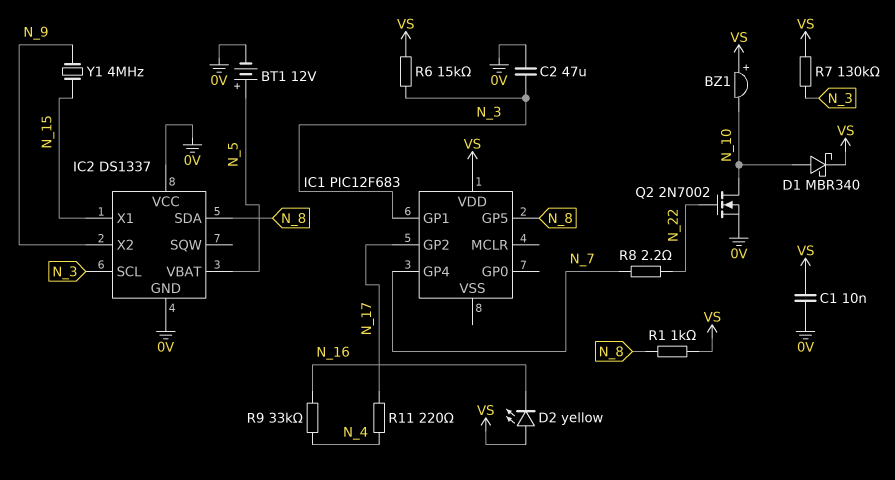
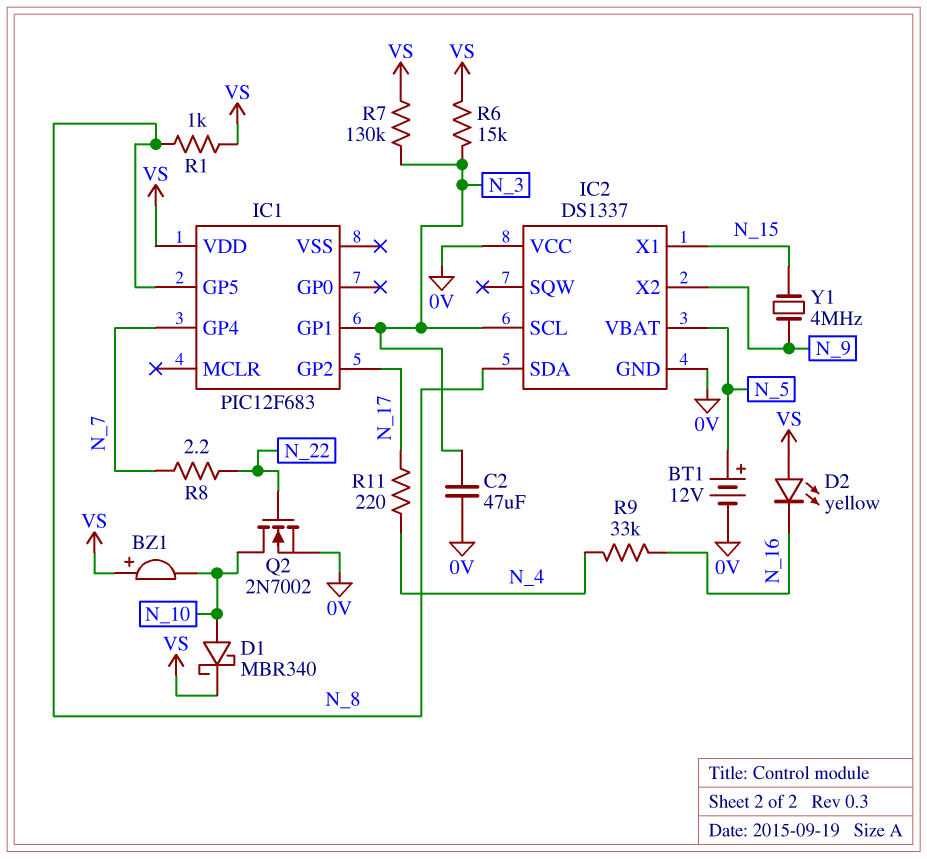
C1: 10nF (0V, VS) -> none

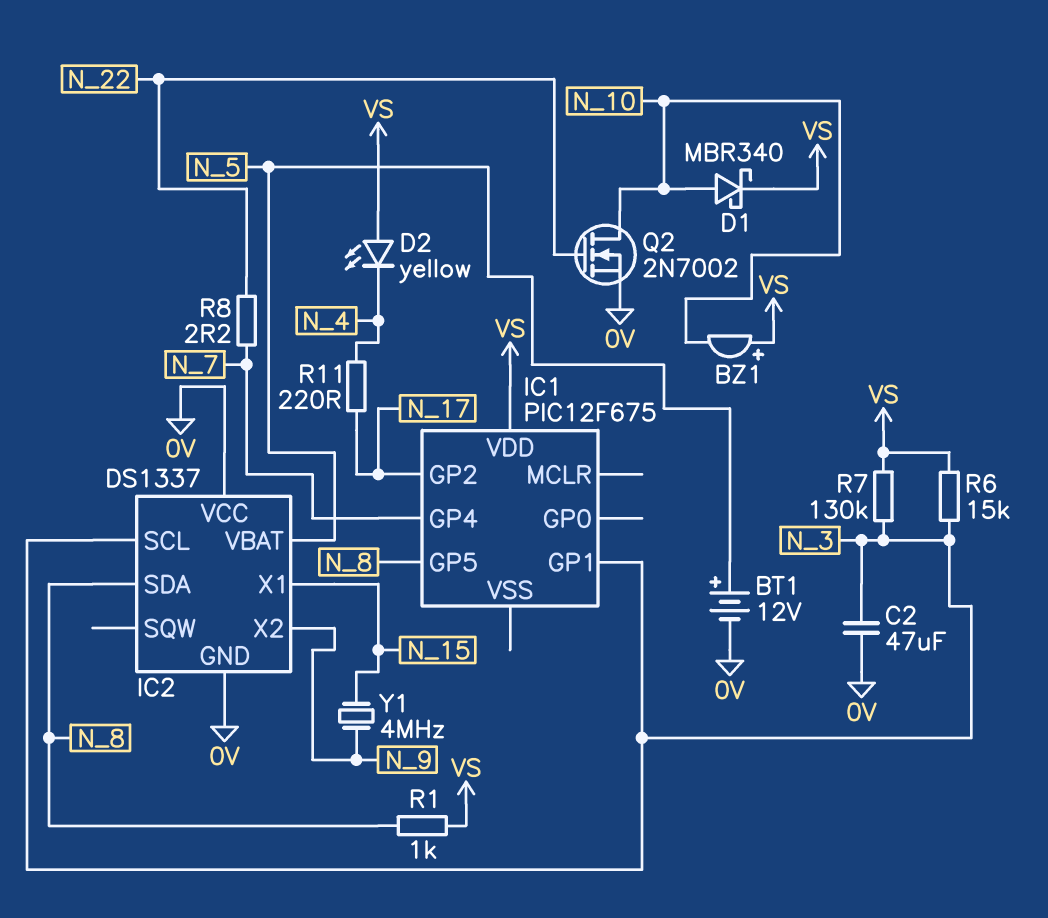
D2: LED yellow (A VS, K N_16) -> LED yellow (A VS, K N_4)
IC1: PIC12F683 -> PIC12F675
R9: 33k (N_4, N_16) -> none

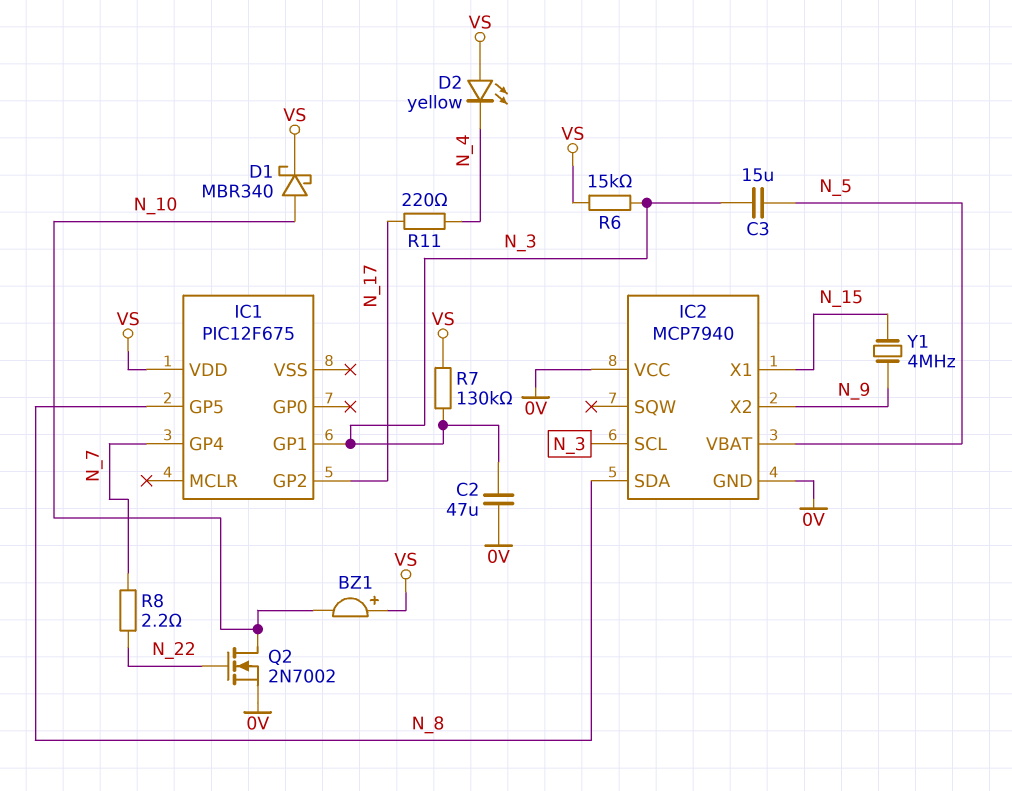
BT1: 12V (plus N_5, minus 0V) -> none
C3: none -> 15uF (N_3, N_5)
IC2: DS1337 -> MCP7940
R1: 1k (N_8, VS) -> none

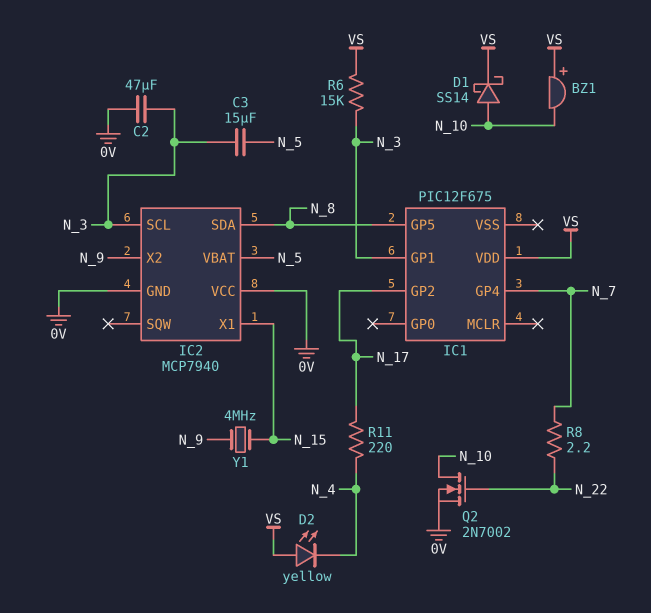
D1: schottky MBR340 (A N_10, K VS) -> schottky SS14 (A N_10, K VS)
R7: 130k (N_3, VS) -> none

